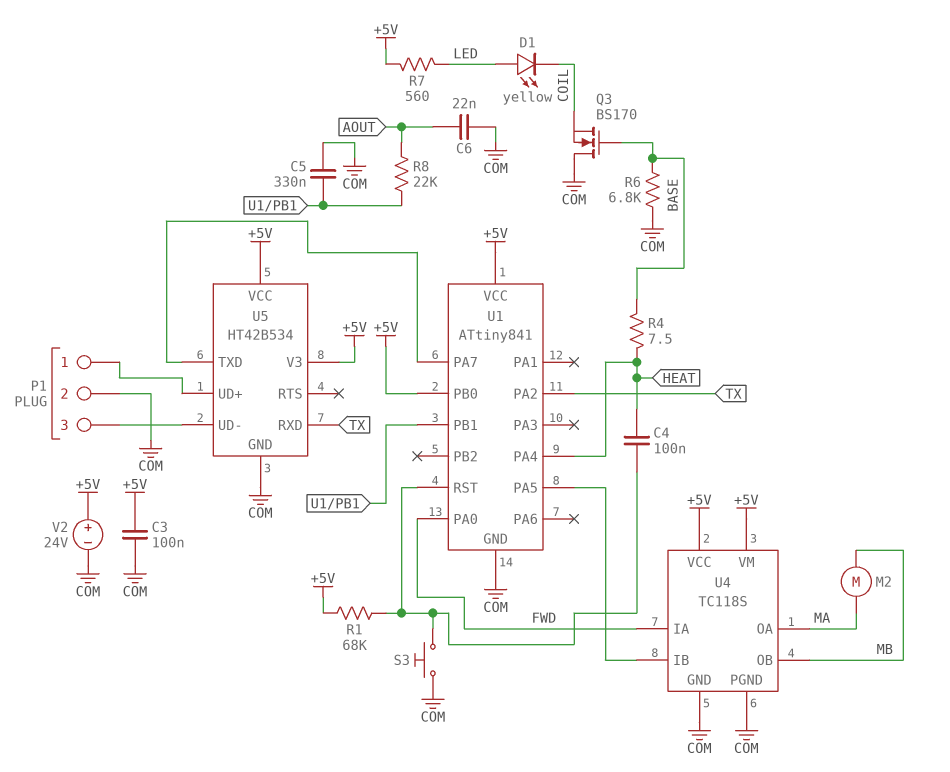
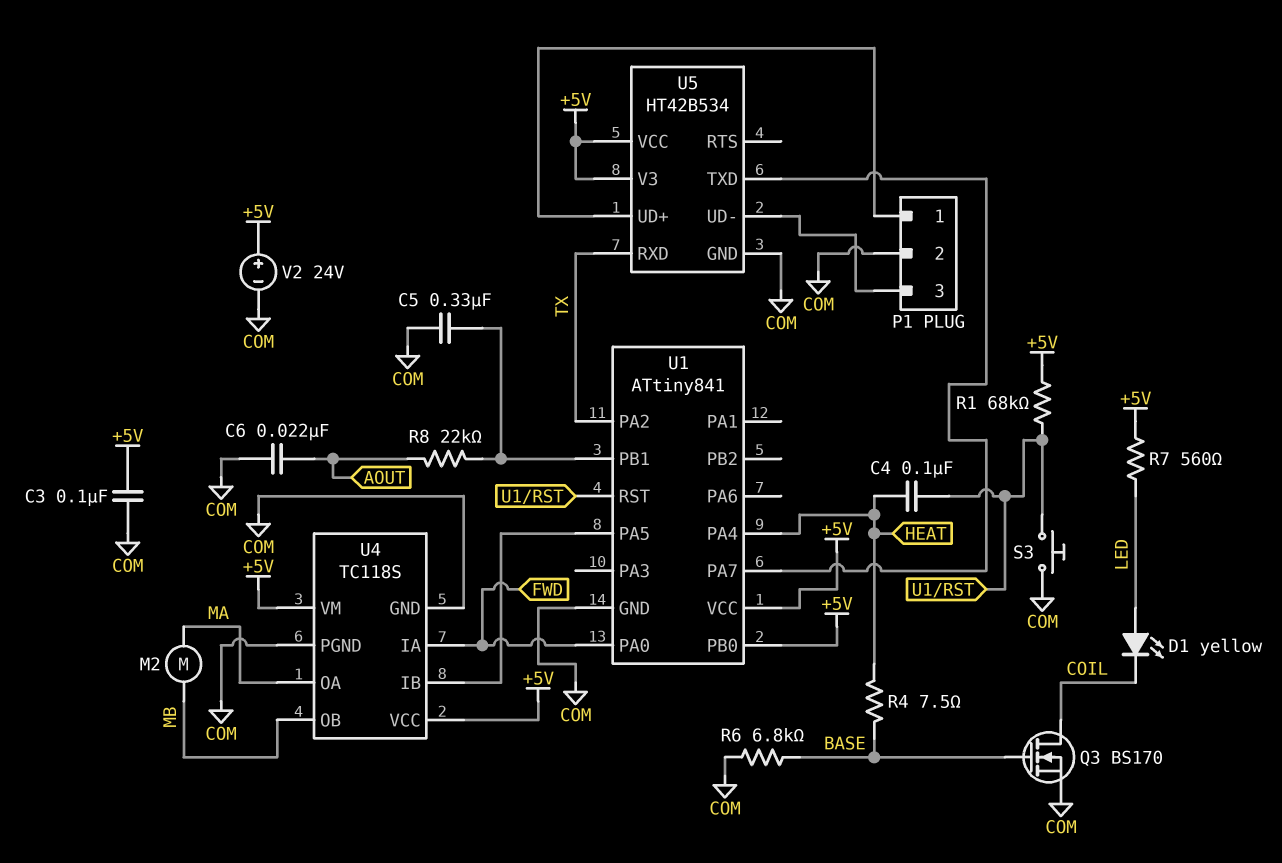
Q3: NMOS BS170 (G BASE, D COM, S COIL) -> NMOS BS170 (G BASE, D COIL, S COM)

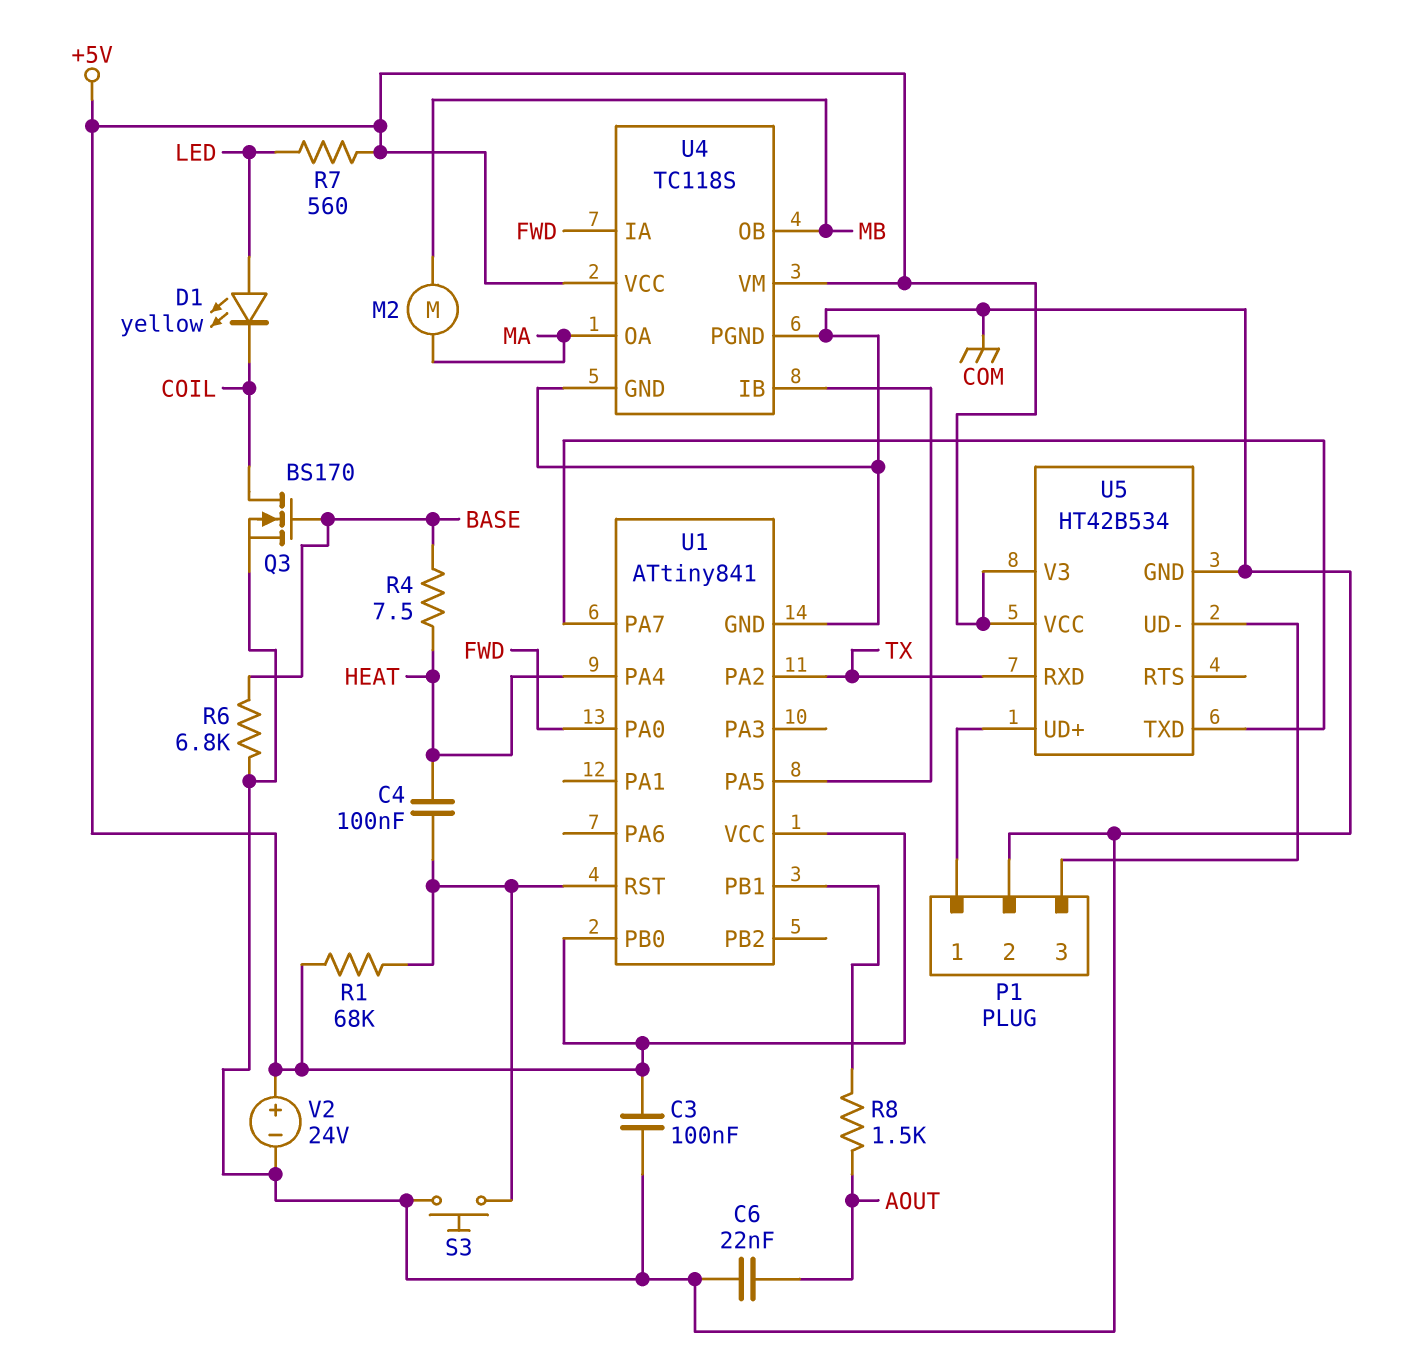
C5: 330nF (COM, U1/PB1) -> none
R8: 22k (AOUT, U1/PB1) -> 1.5k (AOUT, U1/PB1)

